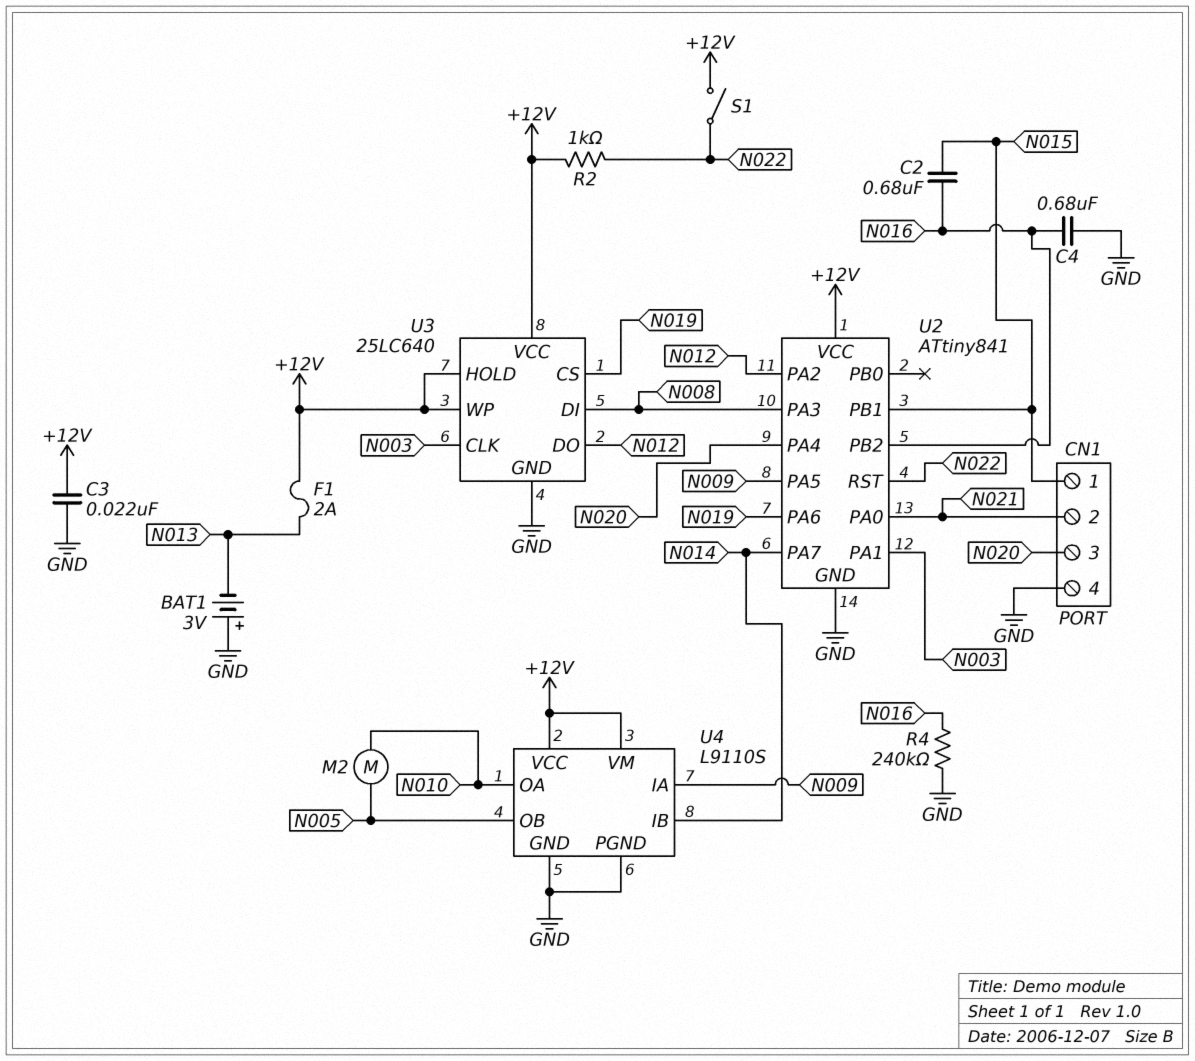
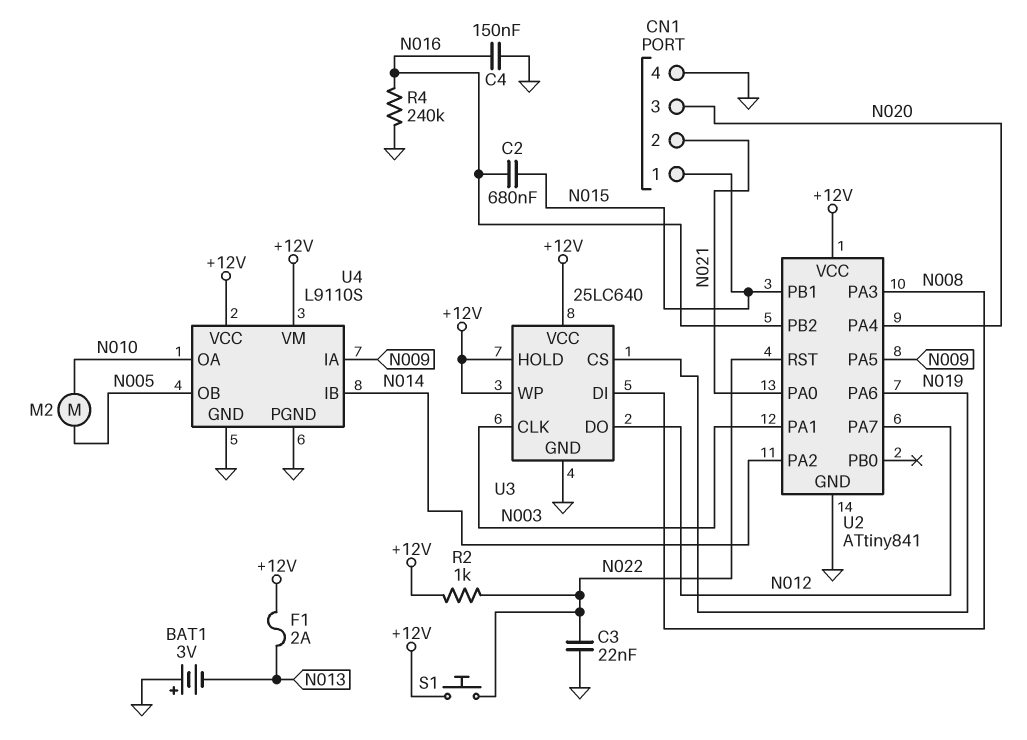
C3: 22nF (+12V, GND) -> 22nF (GND, N022)
C4: 680nF (GND, N016) -> 150nF (GND, N016)
S1: switch (+12V, N022) -> button (+12V, N022)
U2 pin PA2: N012 -> N014
U2 pin PA7: N014 -> N012

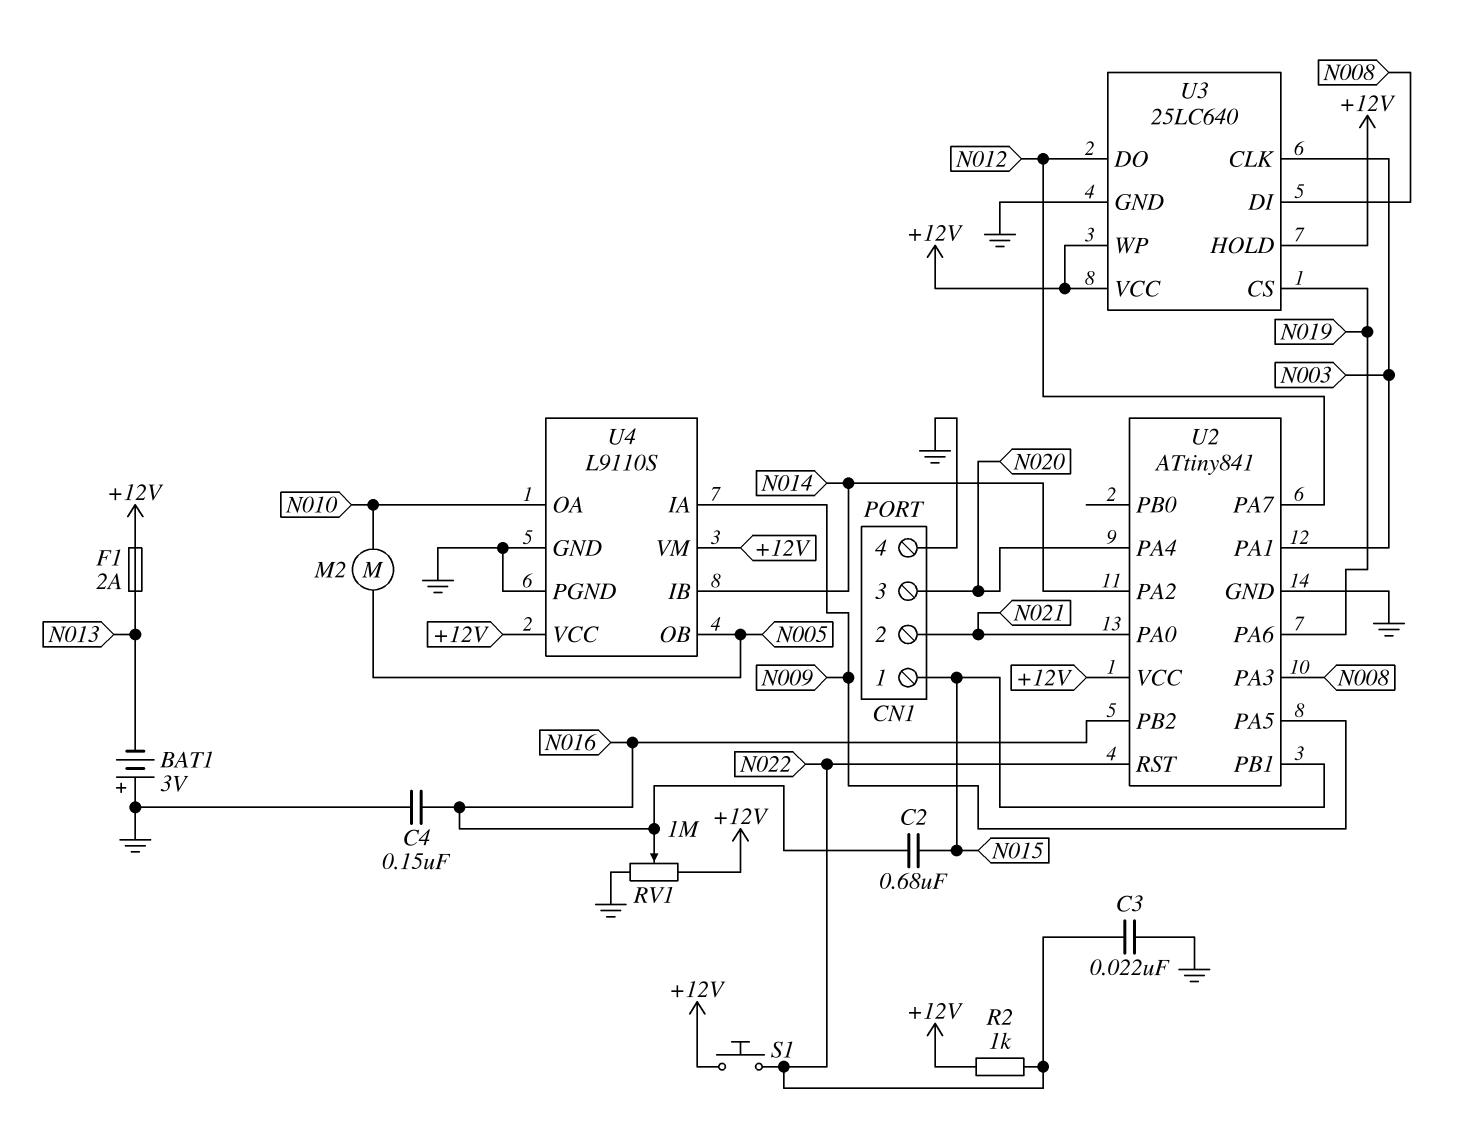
R4: 240k (GND, N016) -> none
RV1: none -> 1M (+12V, GND, wiper N016)

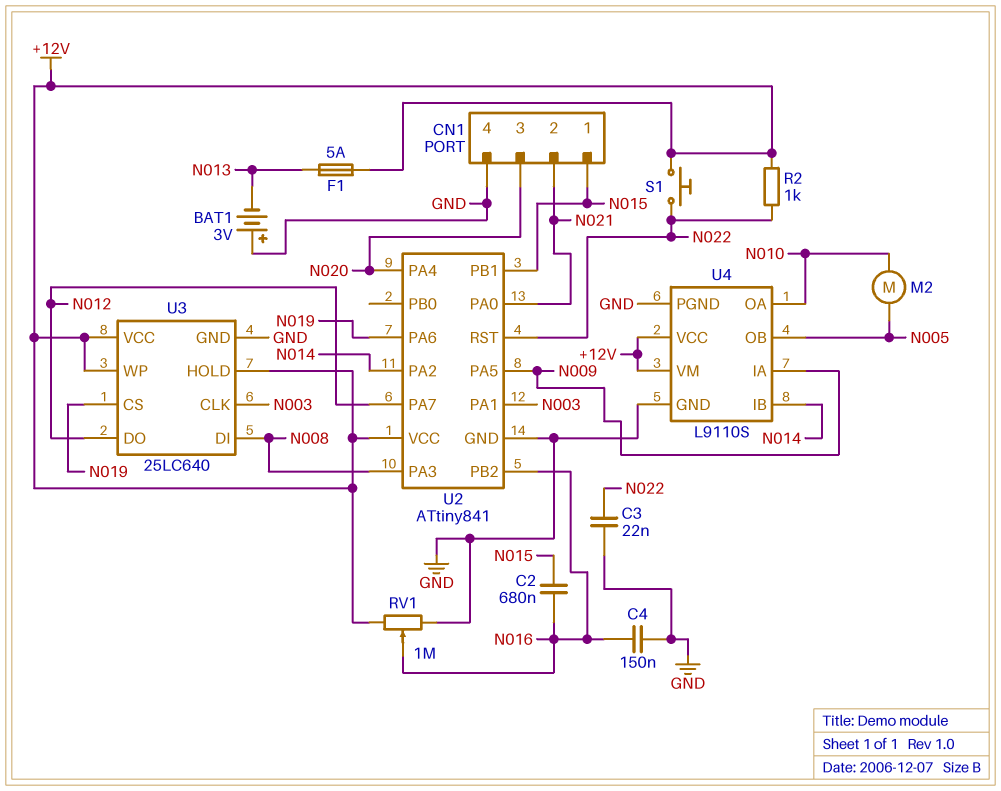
F1: 2A (+12V, N013) -> 5A (+12V, N013)

